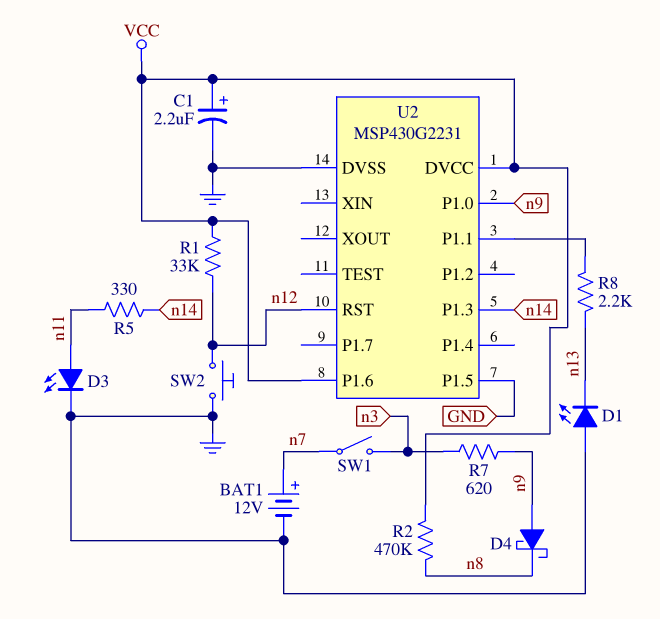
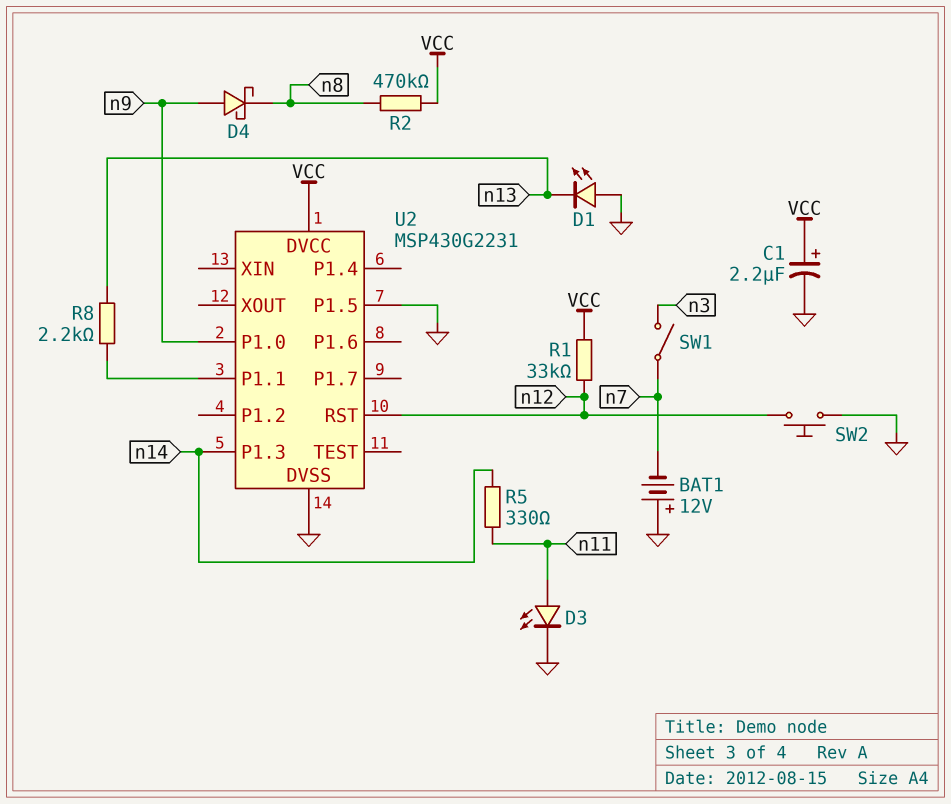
BAT1: 12V (plus n7, minus GND) -> 12V (plus GND, minus n7)
R7: 620 (n3, n9) -> none
U2 pin P1.6: VCC -> none

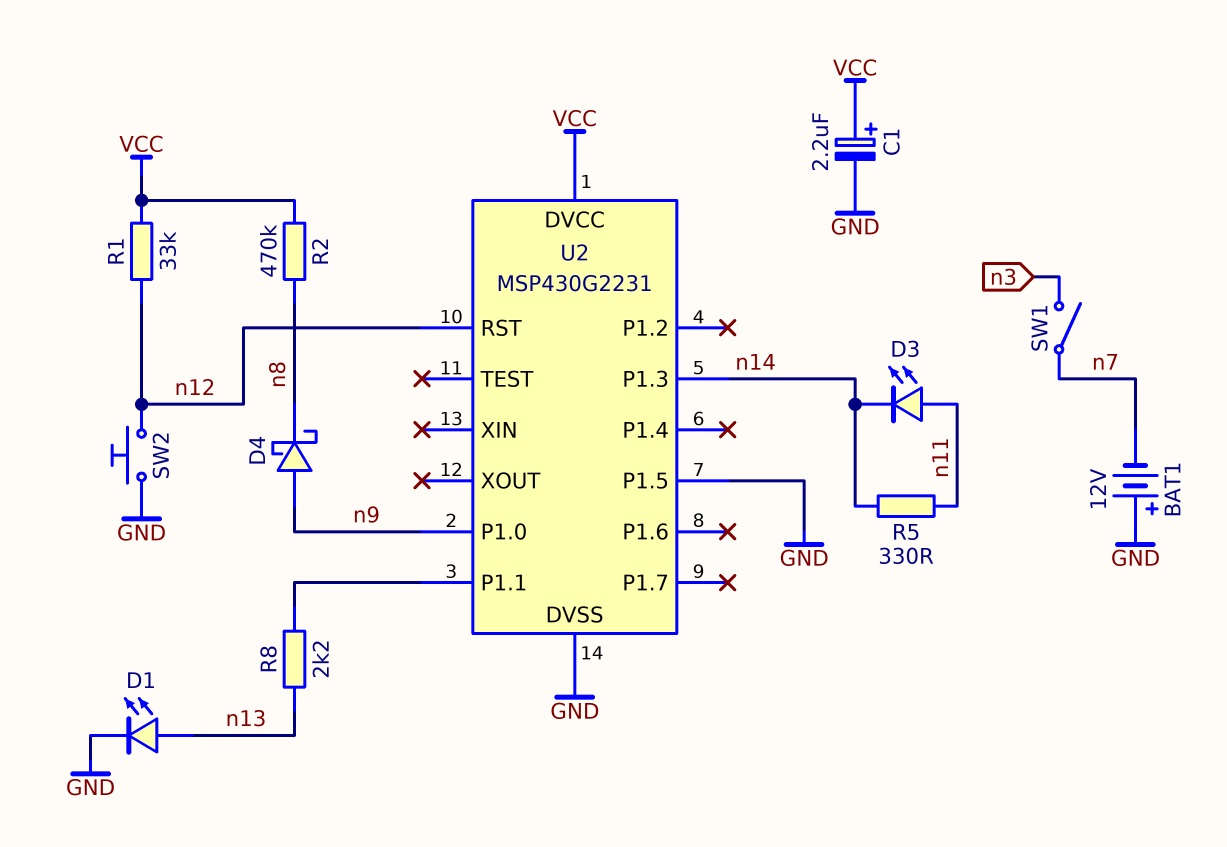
D1: LED (A GND, K n13) -> LED (A n13, K GND)
D3: LED (A n11, K GND) -> LED (A n11, K n14)

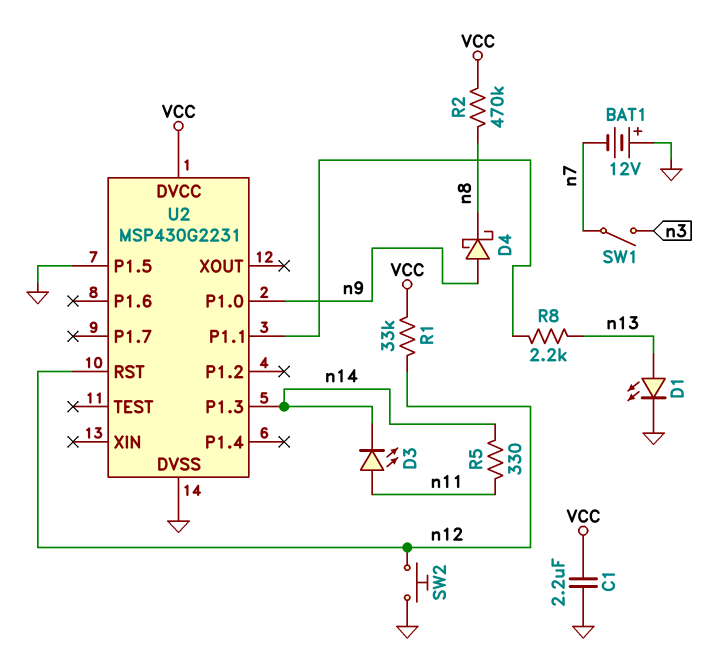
C1: 2.2uF (plus VCC, minus GND) -> 2.2uF (GND, VCC)

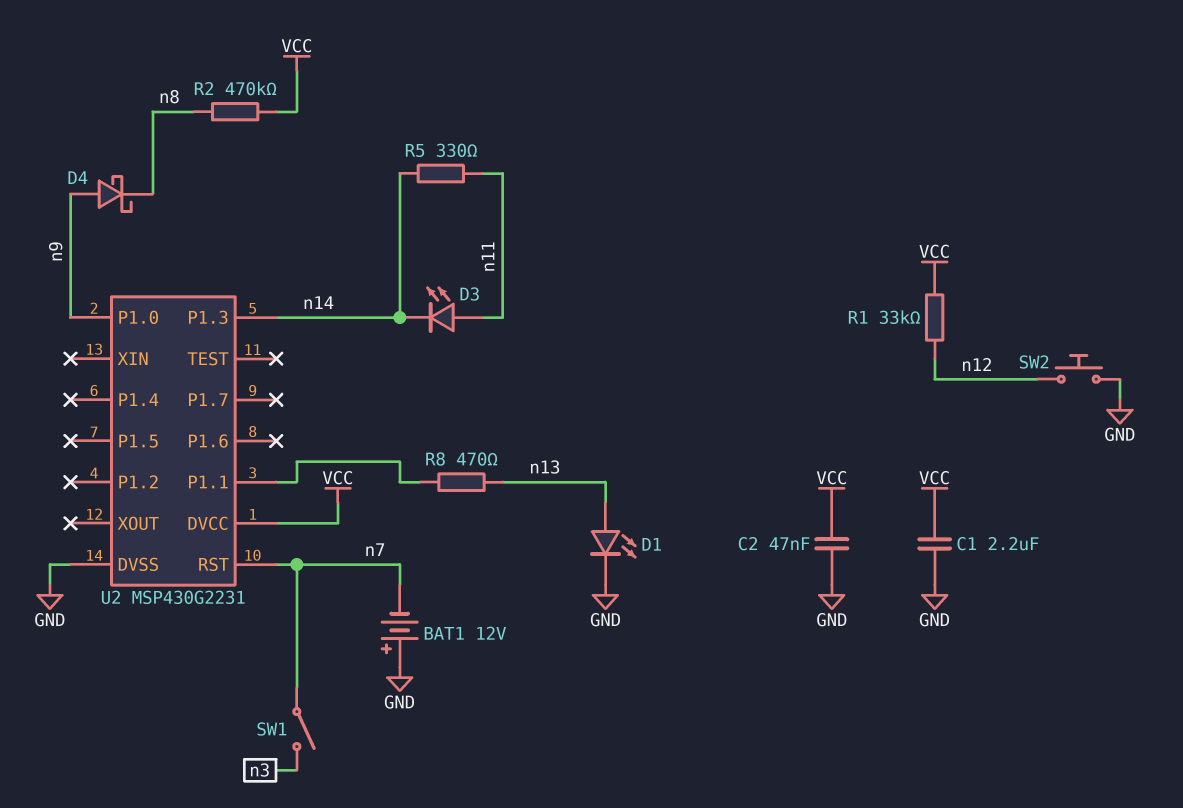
C2: none -> 47nF (GND, VCC)
R8: 2.2k (U2/P1.1, n13) -> 470 (U2/P1.1, n13)
U2 pin P1.5: GND -> none
U2 pin RST: n12 -> n7

